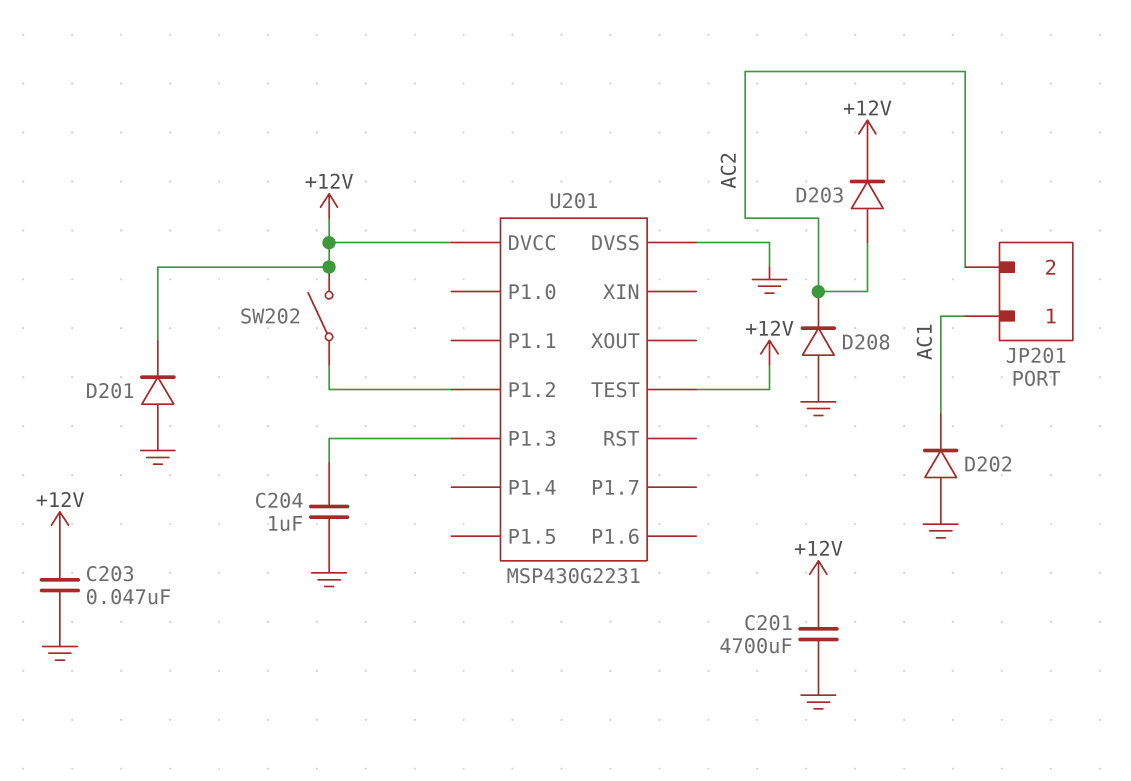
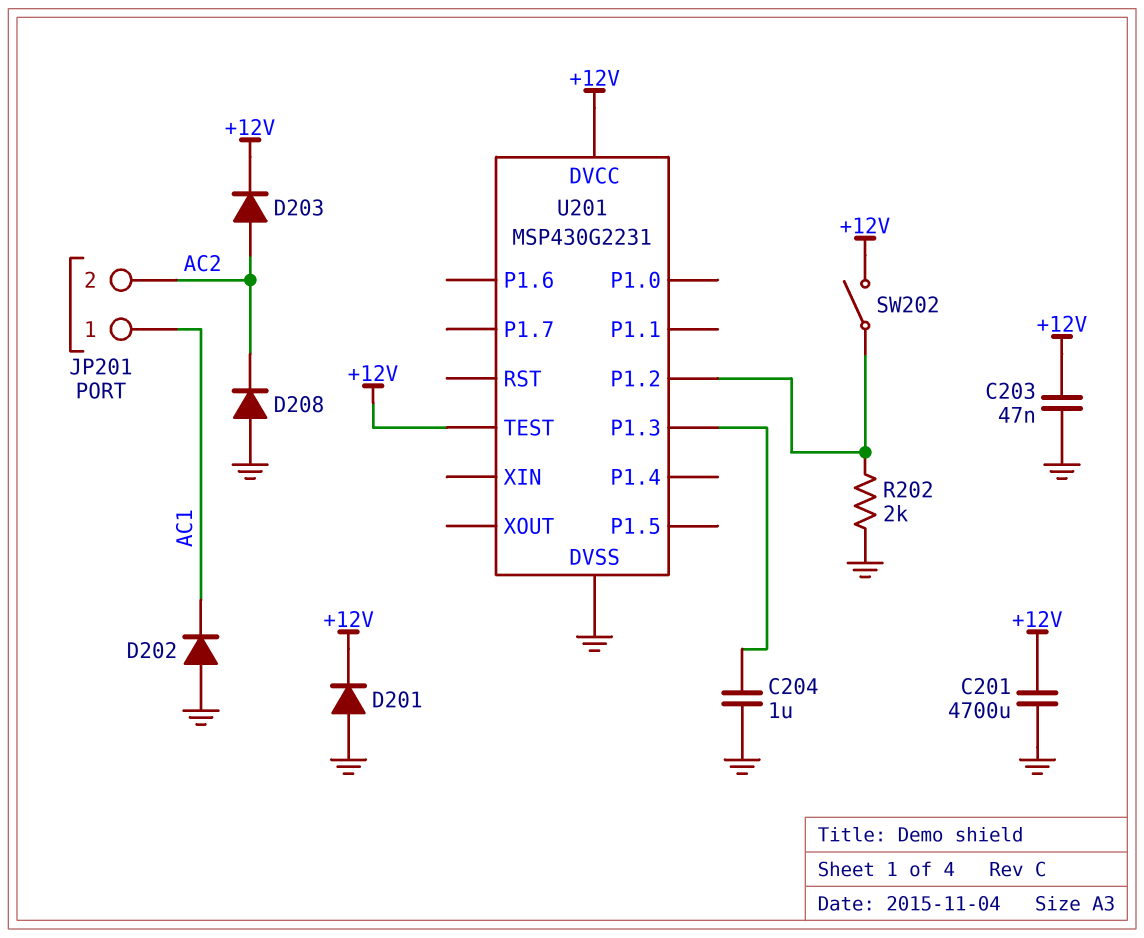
R202: none -> 2k (GND, U201/P1.2)

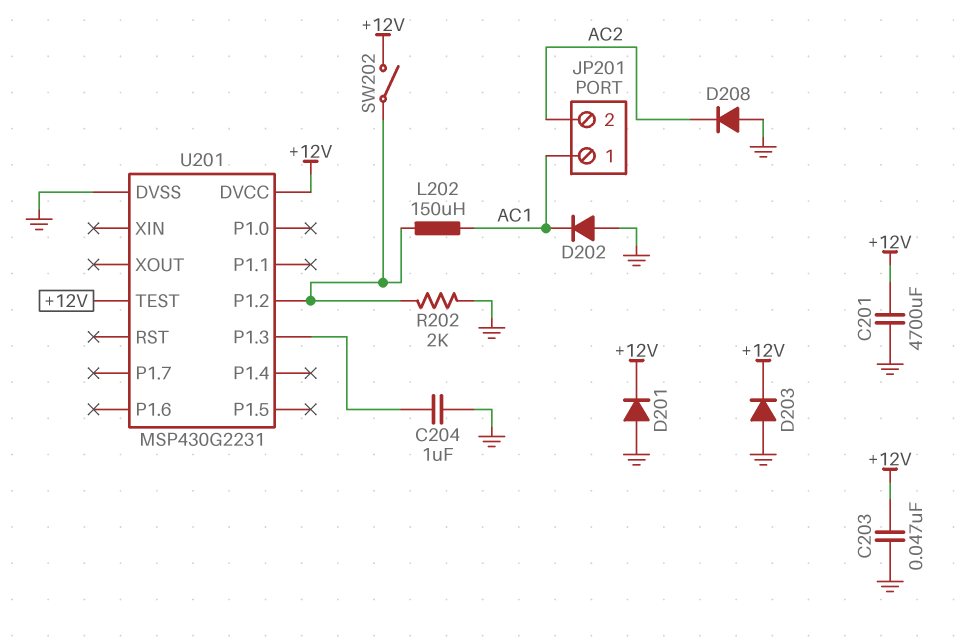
D203: diode (A AC2, K +12V) -> diode (A GND, K +12V)
L202: none -> 150uH (AC1, U201/P1.2)

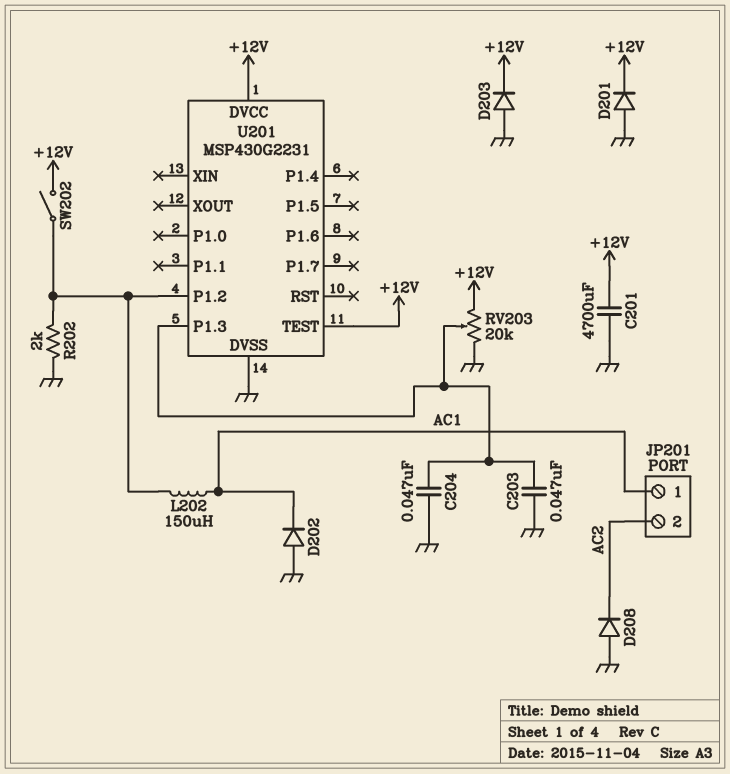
C203: 47nF (+12V, GND) -> 47nF (GND, U201/P1.3)
C204: 1uF (GND, U201/P1.3) -> 47nF (GND, U201/P1.3)
RV203: none -> 20k (+12V, GND, wiper U201/P1.3)

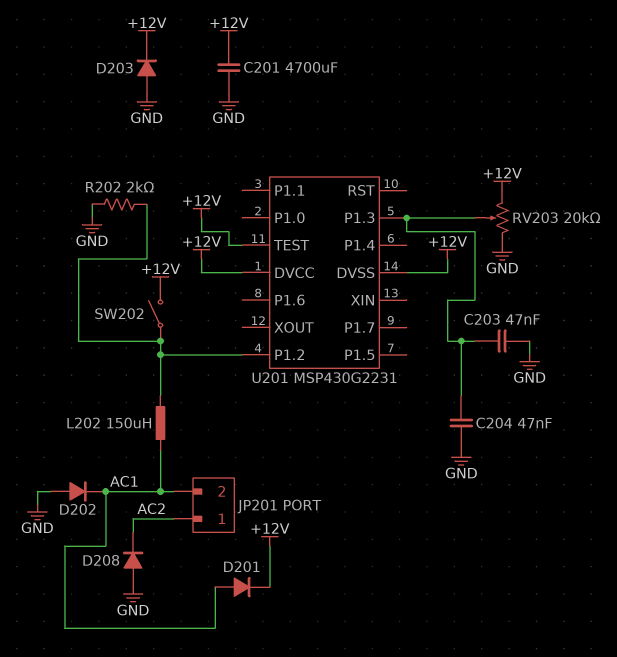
D201: diode (A GND, K +12V) -> diode (A AC1, K +12V)
JP201 pin 1: AC1 -> AC2
JP201 pin 2: AC2 -> AC1
U201 pin DVSS: GND -> +12V

